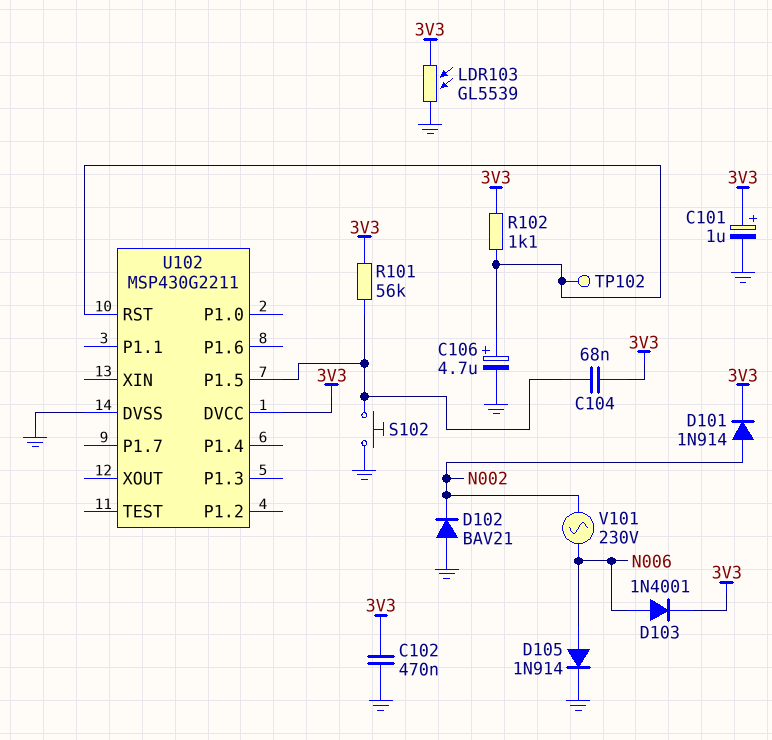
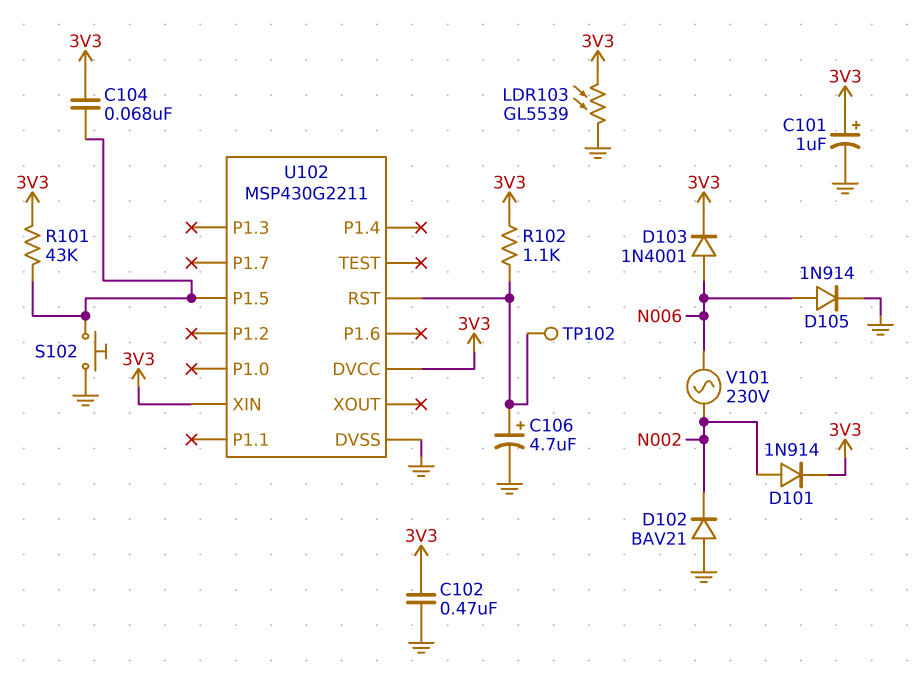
R101: 56k (3V3, U102/P1.5) -> 43k (3V3, U102/P1.5)
U102 pin XIN: none -> 3V3

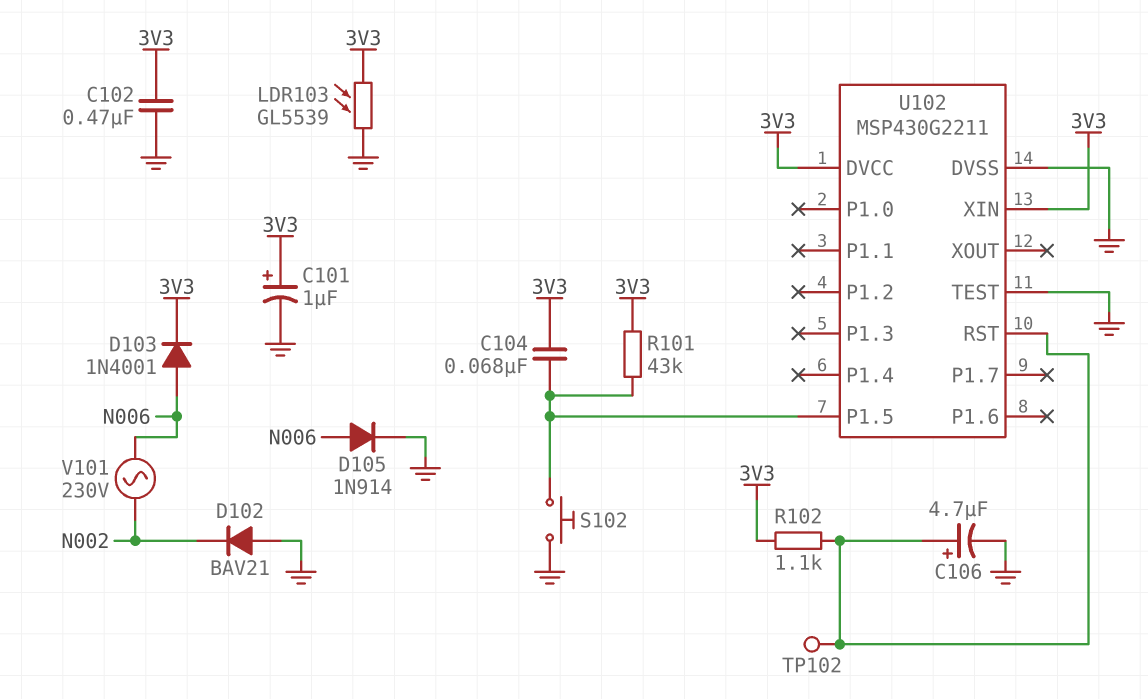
D101: diode 1N914 (A N002, K 3V3) -> none
U102 pin TEST: none -> GND

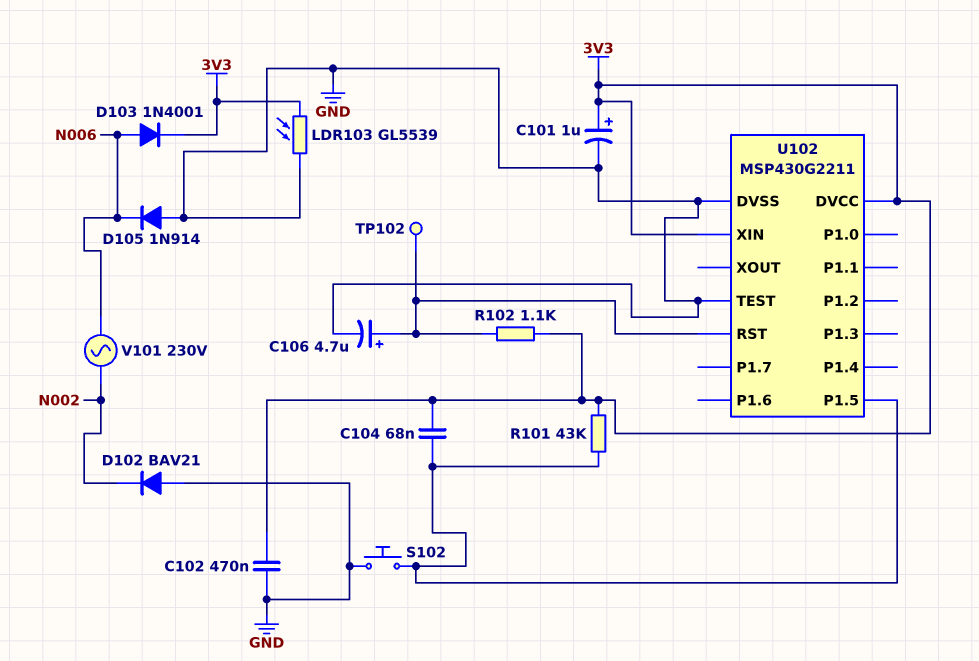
D105: diode 1N914 (A N006, K GND) -> diode 1N914 (A GND, K N006)

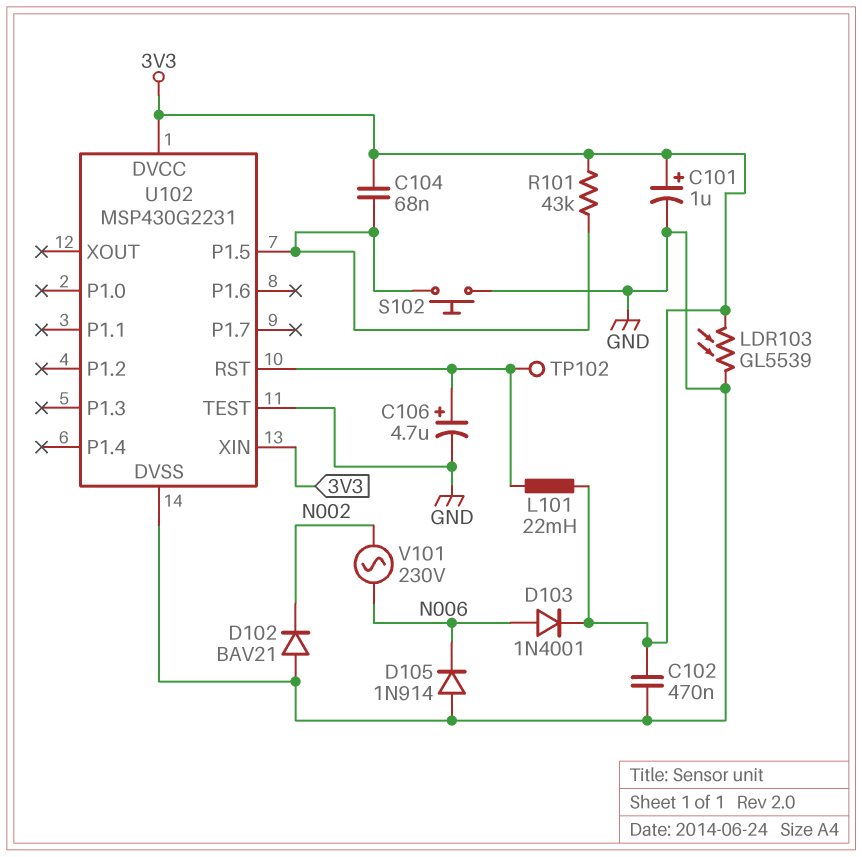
L101: none -> 22mH (3V3, U102/RST)
R102: 1.1k (3V3, U102/RST) -> none
U102: MSP430G2211 -> MSP430G2231

